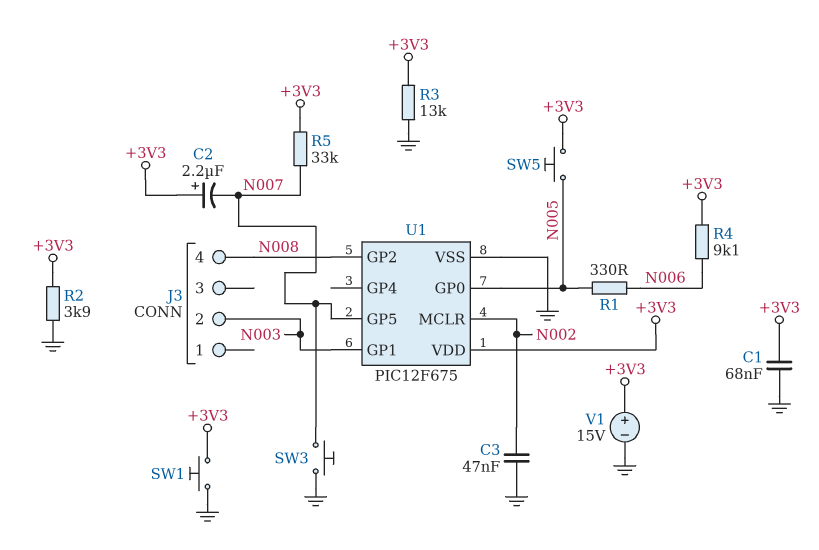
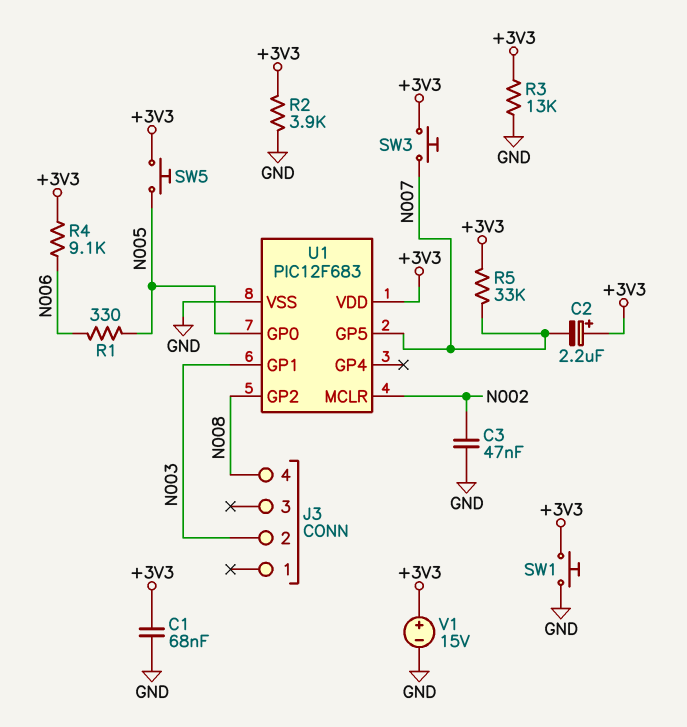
SW3: button (GND, N007) -> button (+3V3, N007)
U1: PIC12F675 -> PIC12F683

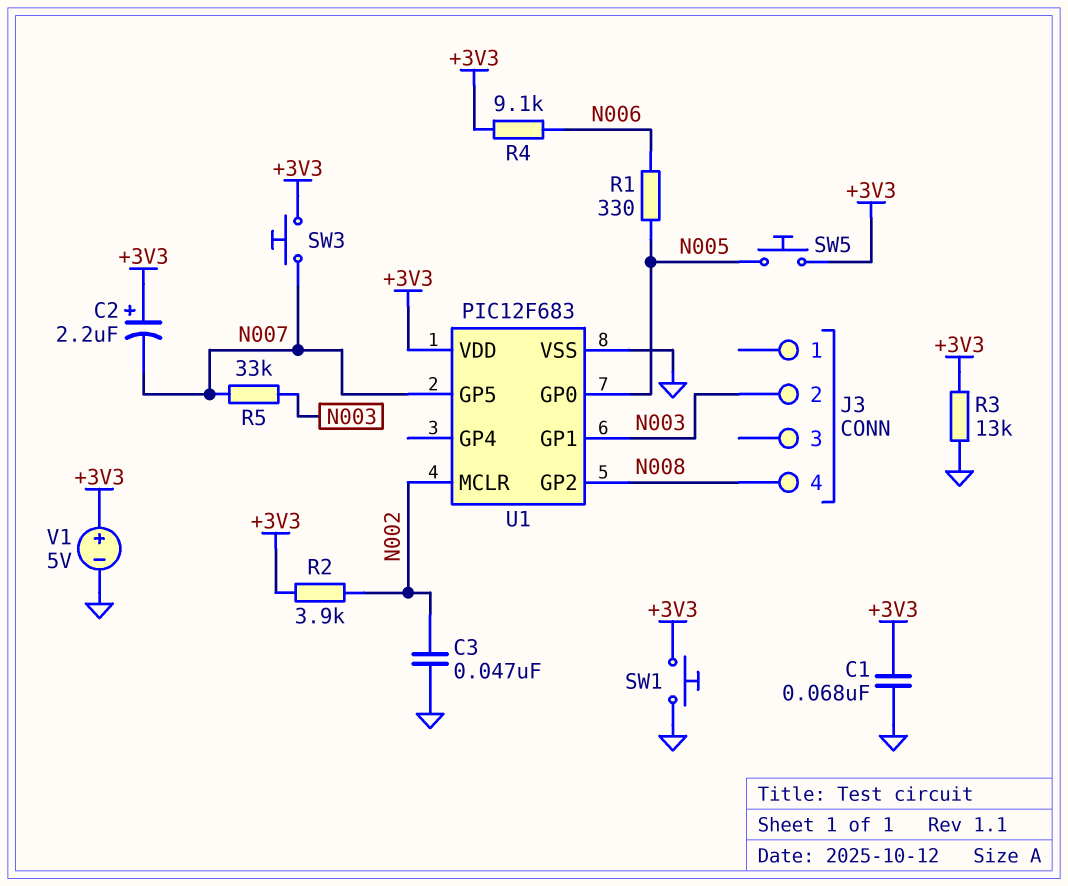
R2: 3.9k (+3V3, GND) -> 3.9k (+3V3, N002)
R5: 33k (+3V3, N007) -> 33k (N003, N007)
V1: 15V (plus +3V3, minus GND) -> 5V (plus +3V3, minus GND)

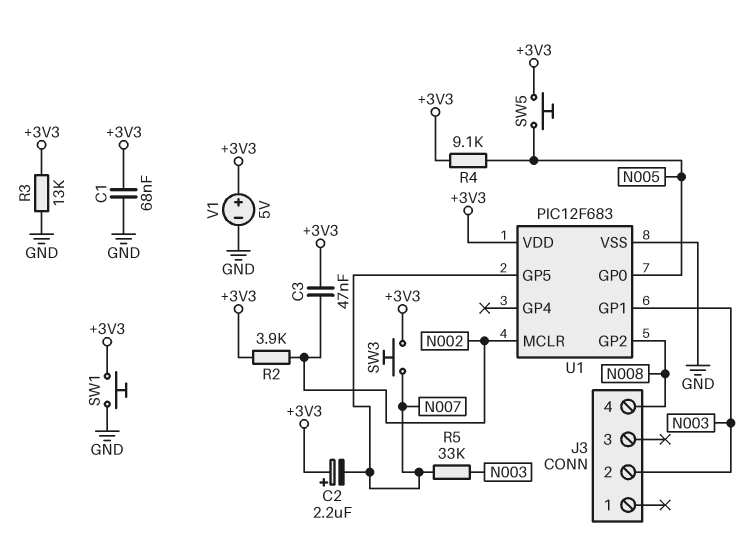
C3: 47nF (GND, N002) -> 47nF (+3V3, N002)
R1: 330 (N005, N006) -> none
R4: 9.1k (+3V3, N006) -> 9.1k (+3V3, N005)

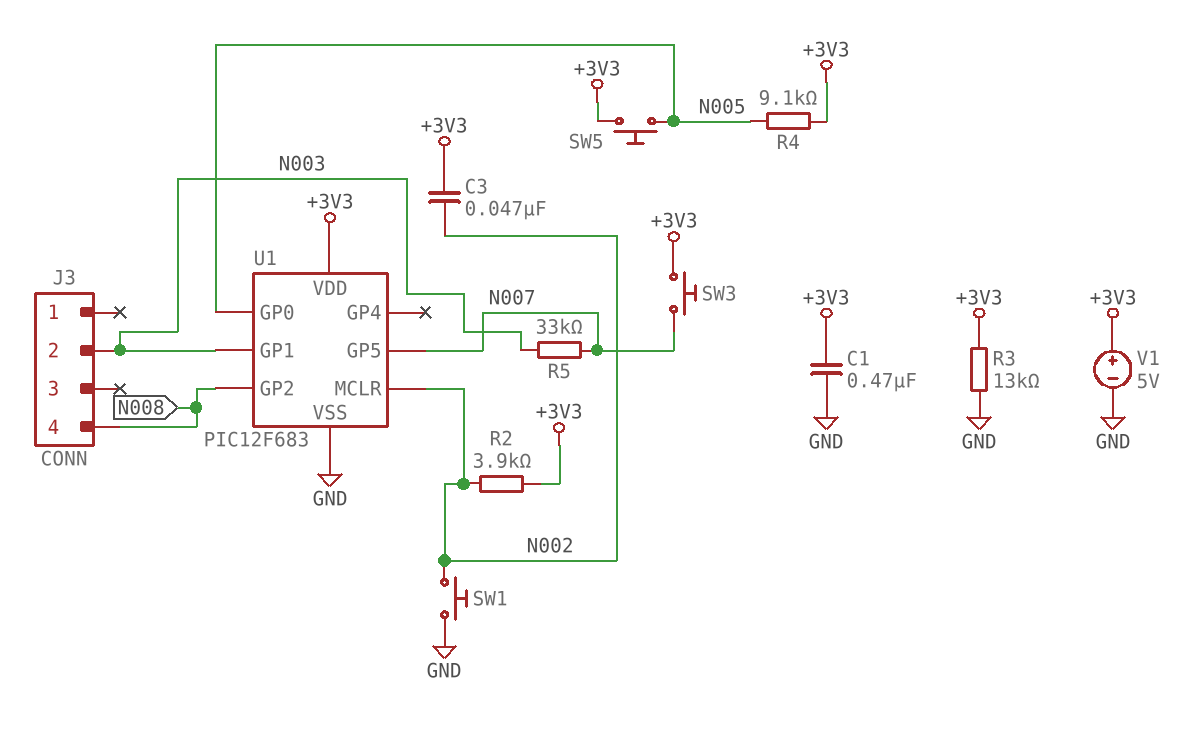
C1: 68nF (+3V3, GND) -> 470nF (+3V3, GND)
C2: 2.2uF (plus +3V3, minus N007) -> none
SW1: button (+3V3, GND) -> button (GND, N002)

